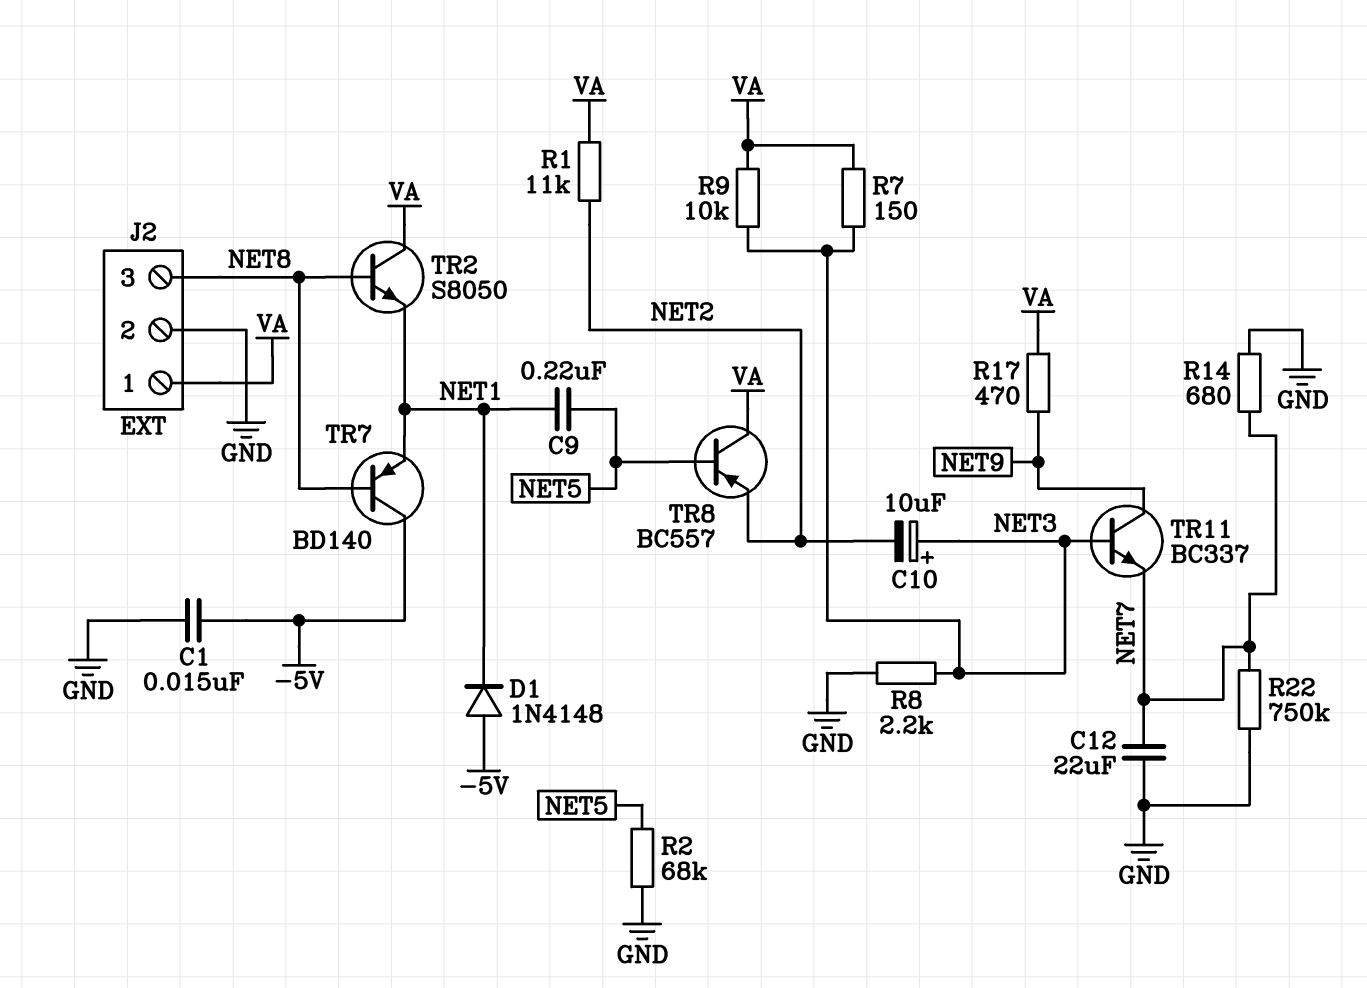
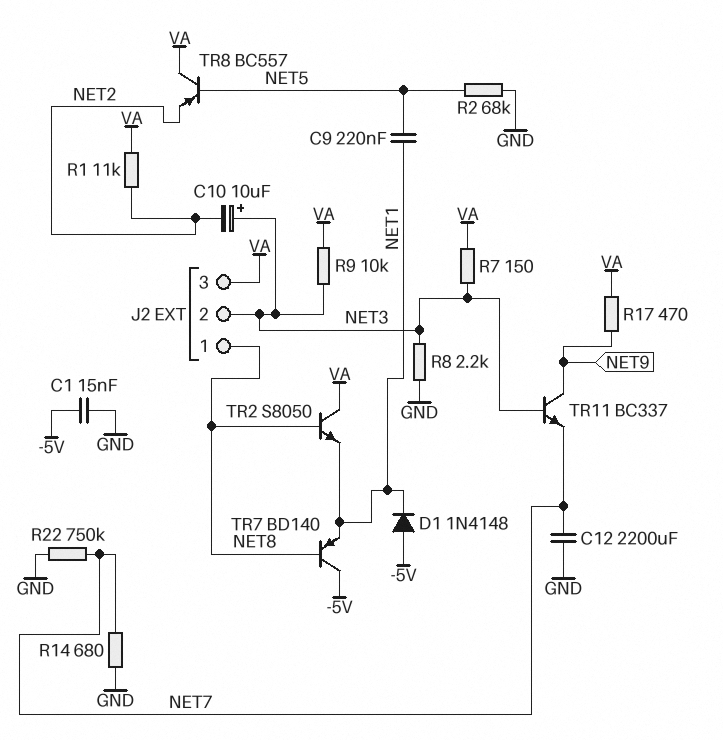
C12: 22uF (GND, NET7) -> 2200uF (GND, NET7)
J2 pin 1: VA -> NET8
J2 pin 2: GND -> NET3
J2 pin 3: NET8 -> VA

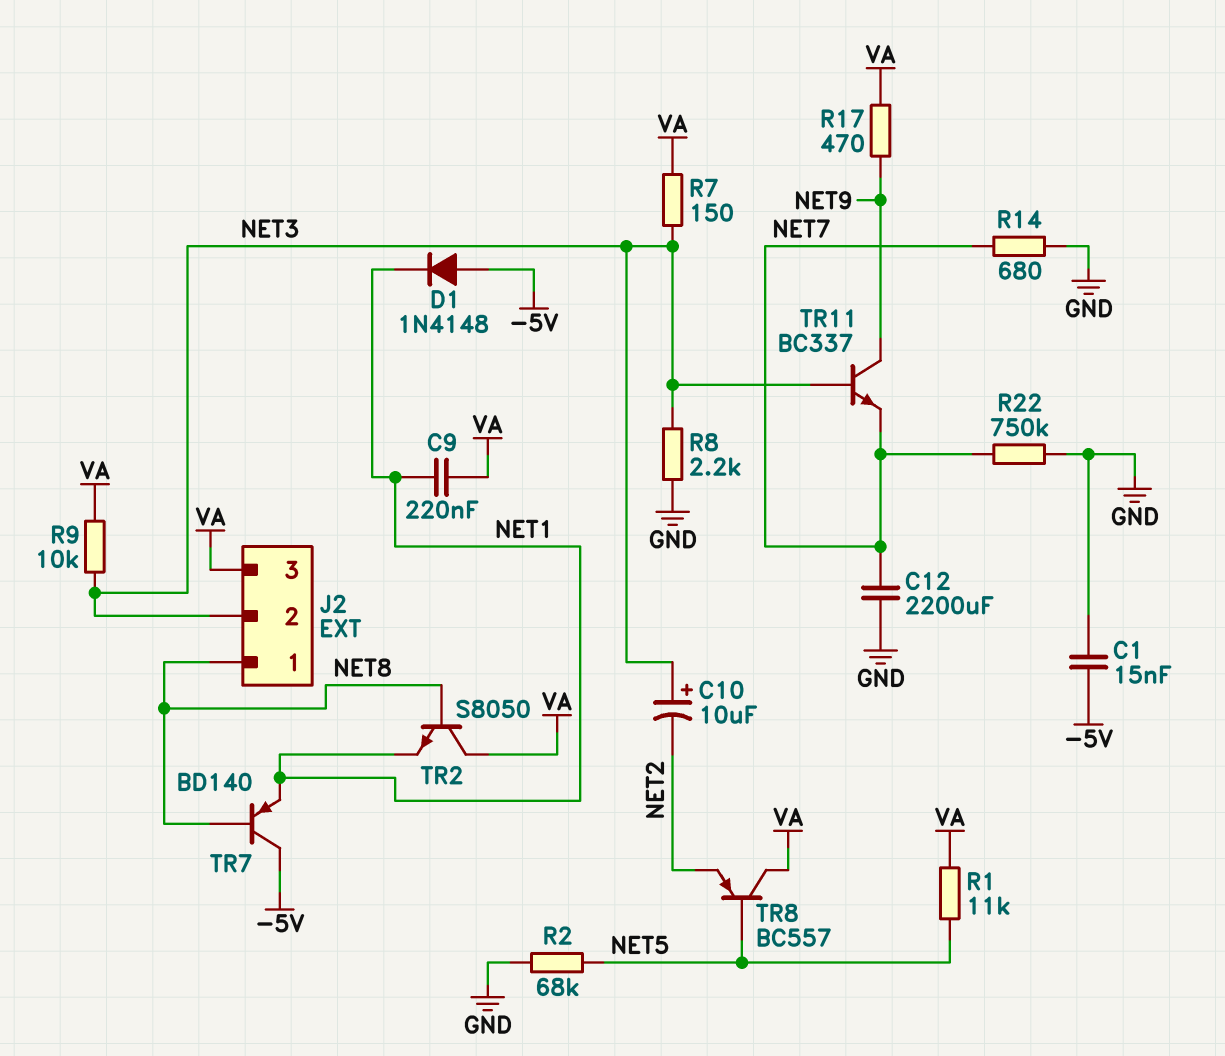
C9: 220nF (NET1, NET5) -> 220nF (NET1, VA)
R1: 11k (NET2, VA) -> 11k (NET5, VA)

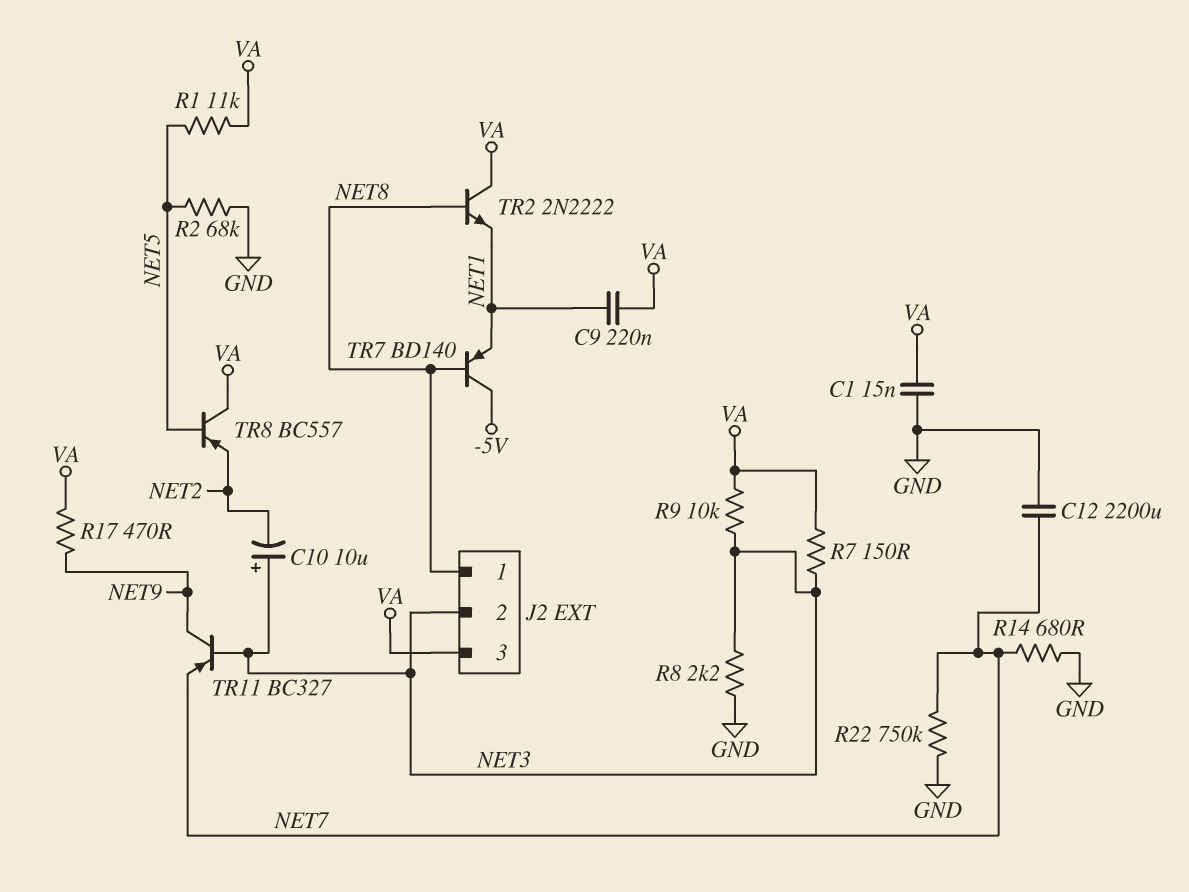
C1: 15nF (-5V, GND) -> 15nF (GND, VA)
D1: diode 1N4148 (A -5V, K NET1) -> none
TR2: NPN S8050 (B NET8, C VA, E NET1) -> NPN 2N2222 (B NET8, C VA, E NET1)
TR11: NPN BC337 (B NET3, C NET9, E NET7) -> PNP BC327 (B NET3, C NET9, E NET7)

